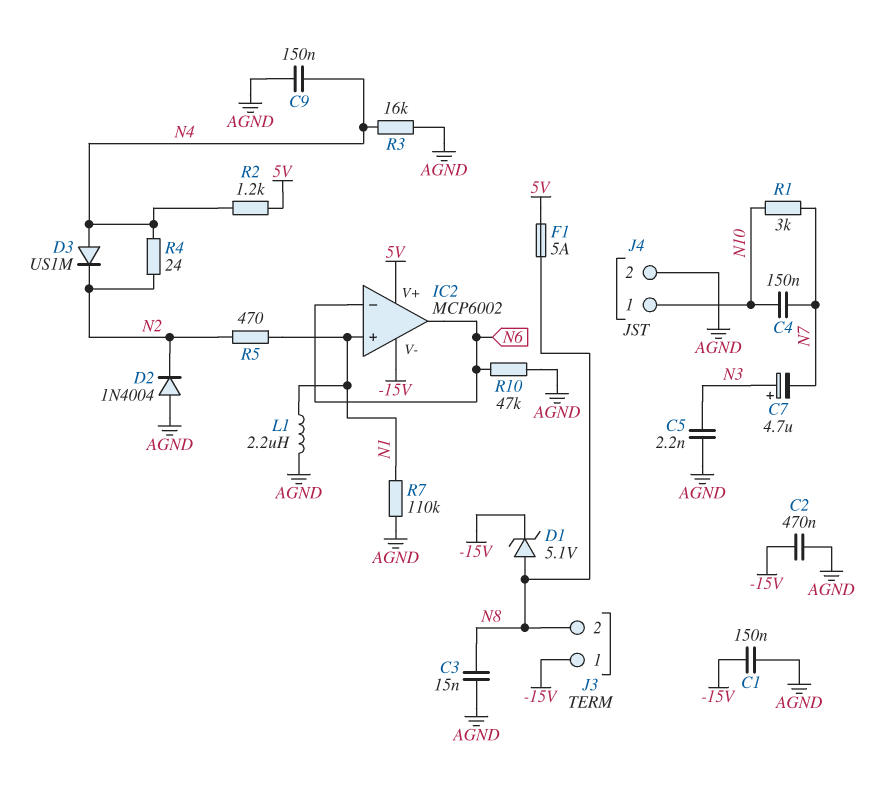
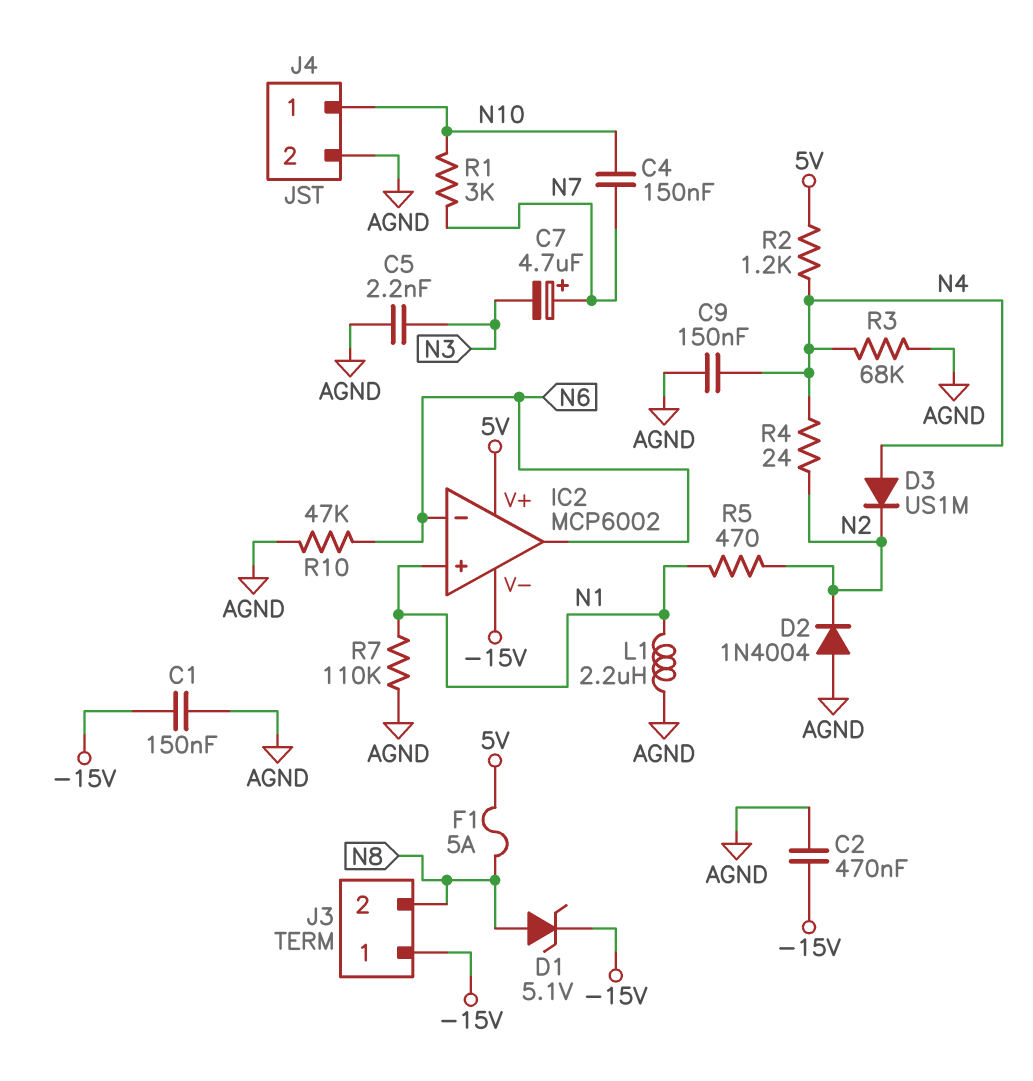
C3: 15nF (AGND, N8) -> none
C7: 4.7uF (plus N3, minus N7) -> 4.7uF (plus N7, minus N3)
R3: 16k (AGND, N4) -> 68k (AGND, N4)

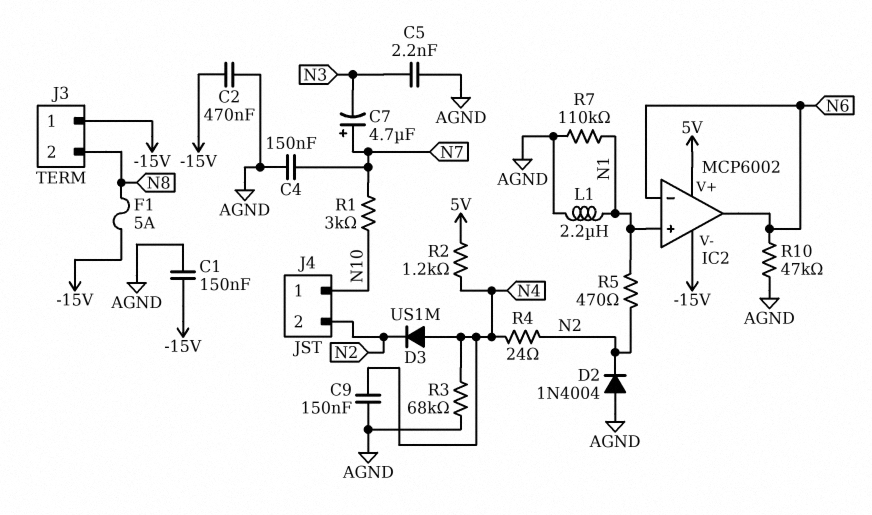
C4: 150nF (N7, N10) -> 150nF (AGND, N7)
D1: zener 5.1V (A N8, K -15V) -> none
F1: 5A (5V, N8) -> 5A (-15V, N8)
J4 pin 2: AGND -> N2

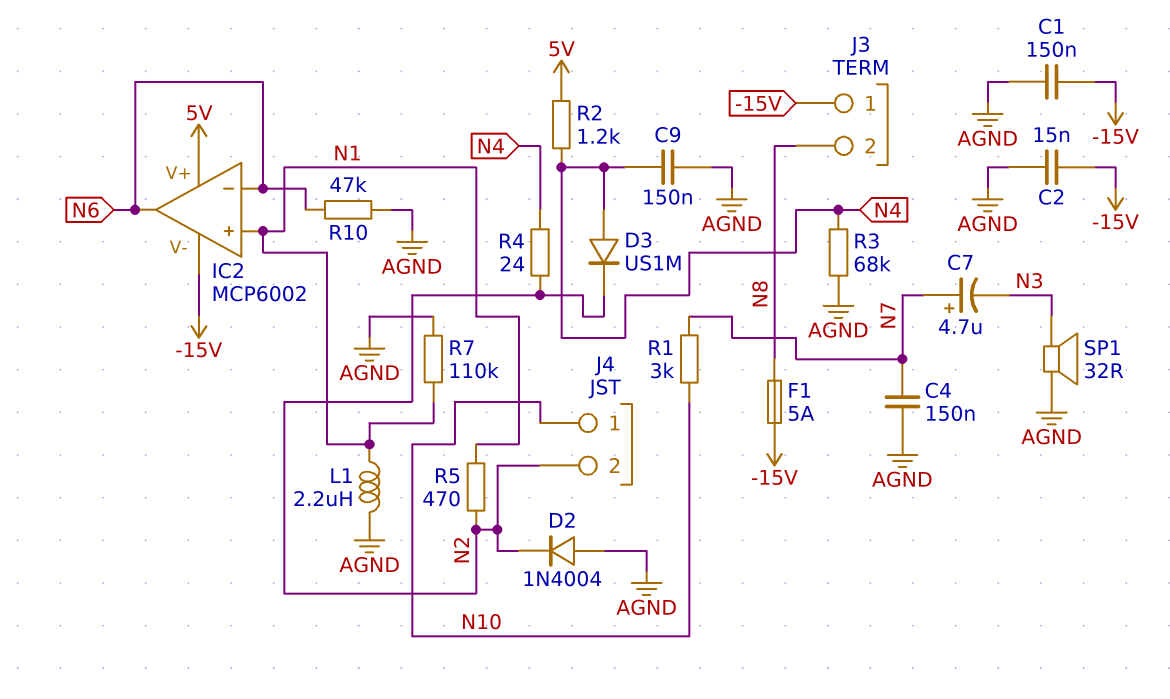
C2: 470nF (-15V, AGND) -> 15nF (-15V, AGND)
C5: 2.2nF (AGND, N3) -> none
SP1: none -> speaker 32R (AGND, N3)

